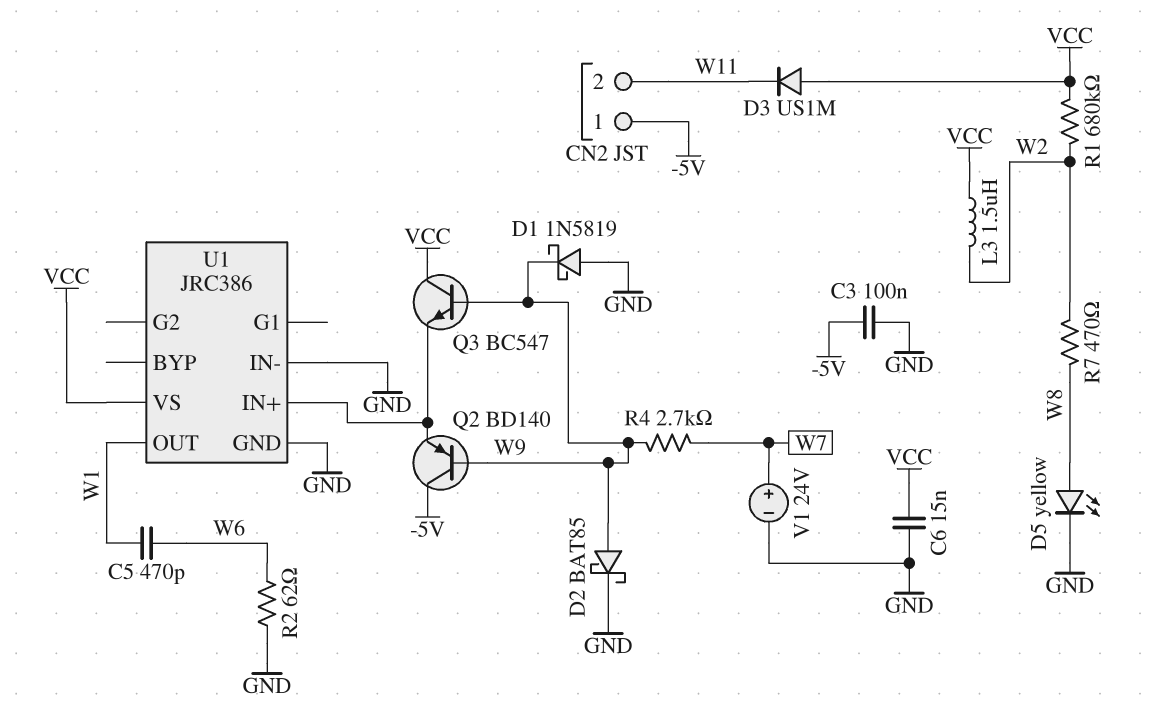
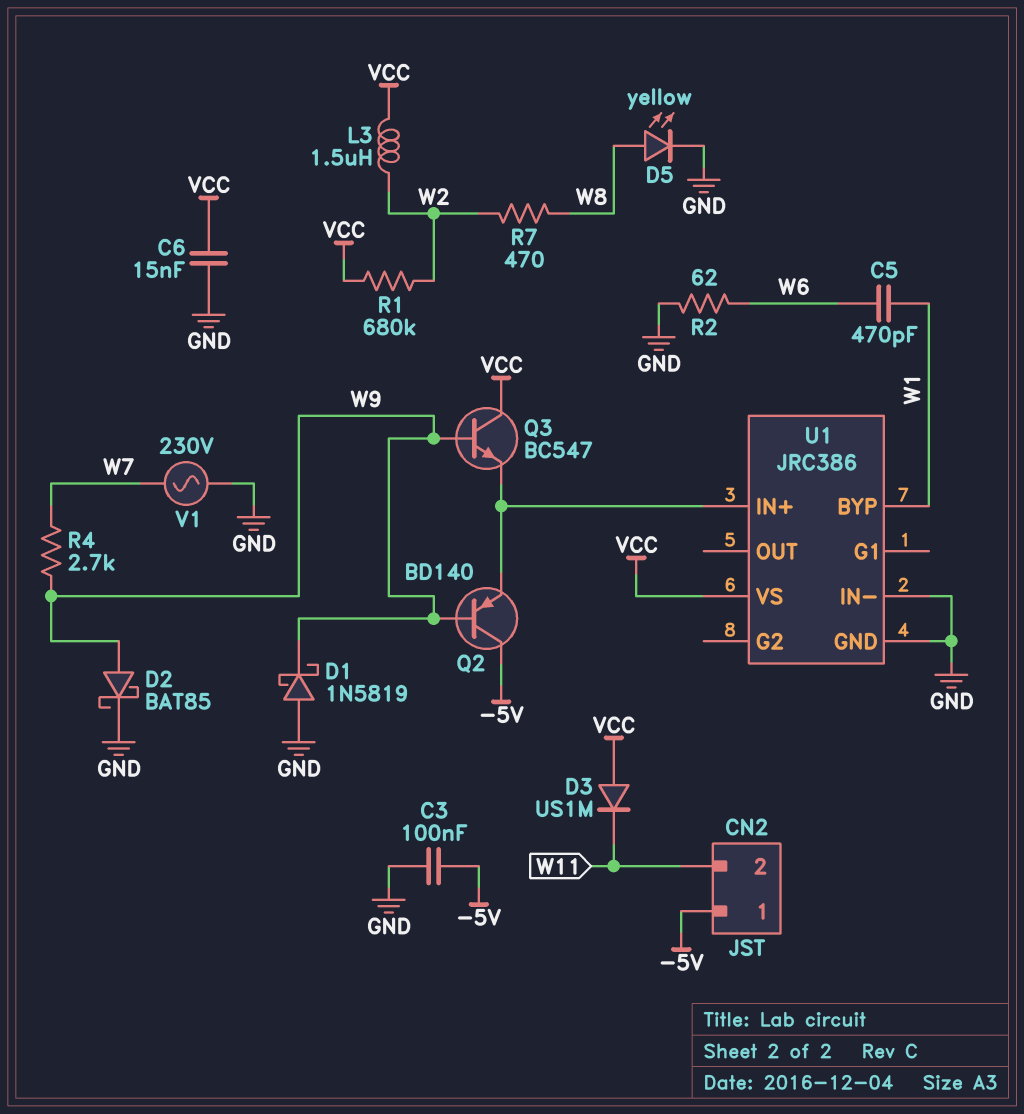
U1 pin BYP: none -> W1
U1 pin OUT: W1 -> none
V1: 24V (plus W7, minus GND) -> AC 230V (GND, W7)

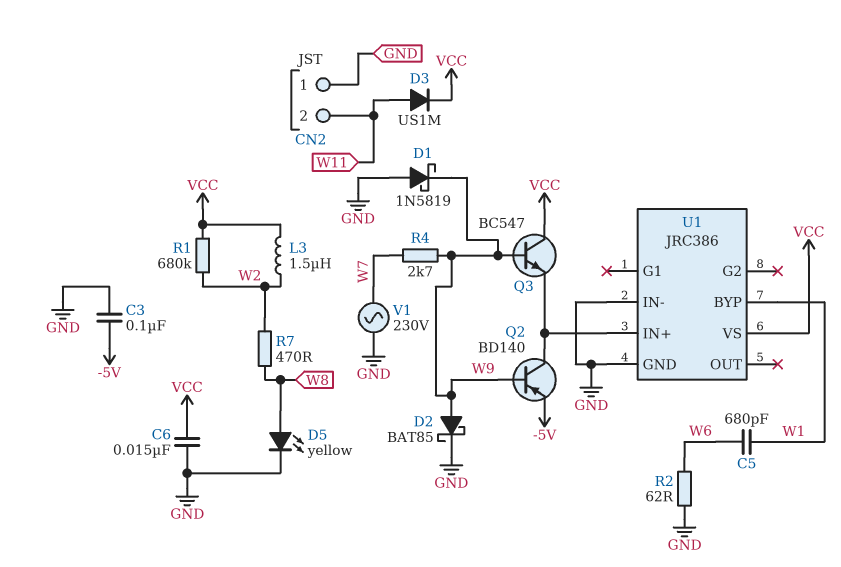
C5: 470pF (W1, W6) -> 680pF (W1, W6)
CN2 pin 1: -5V -> GND
D3: diode US1M (A VCC, K W11) -> diode US1M (A W11, K VCC)
Q2: PNP BD140 (B W9, C -5V, E U1/IN+) -> PNP BD140 (B W9, C U1/IN+, E -5V)

